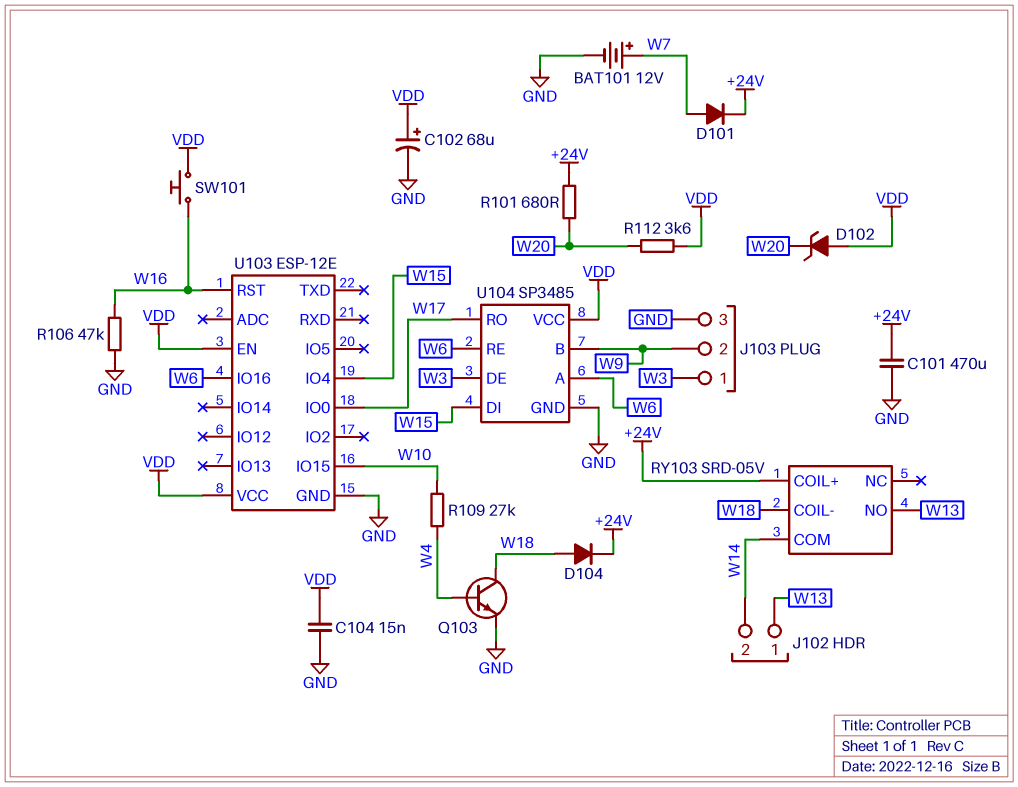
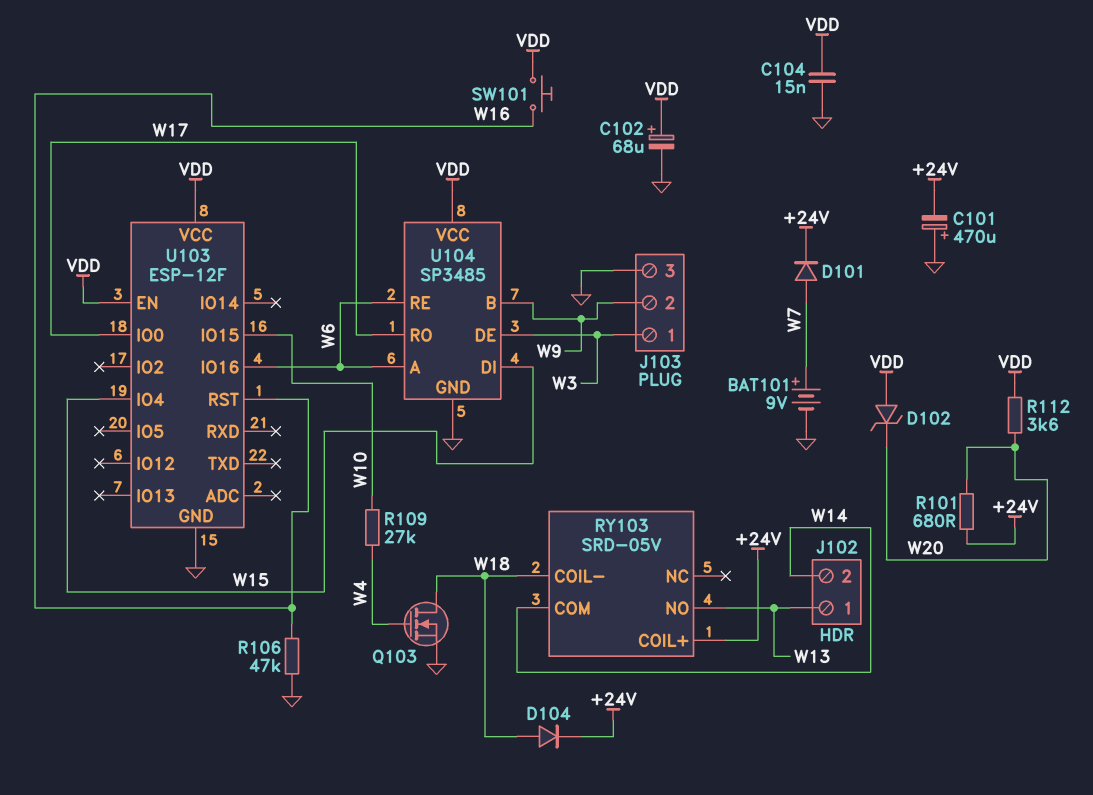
BAT101: 12V (plus W7, minus GND) -> 9V (plus W7, minus GND)
C101: 470uF (+24V, GND) -> 470uF (plus GND, minus +24V)
Q103: NPN (B W4, C W18, E GND) -> NMOS (G W4, D W18, S GND)
U103: ESP-12E -> ESP-12F

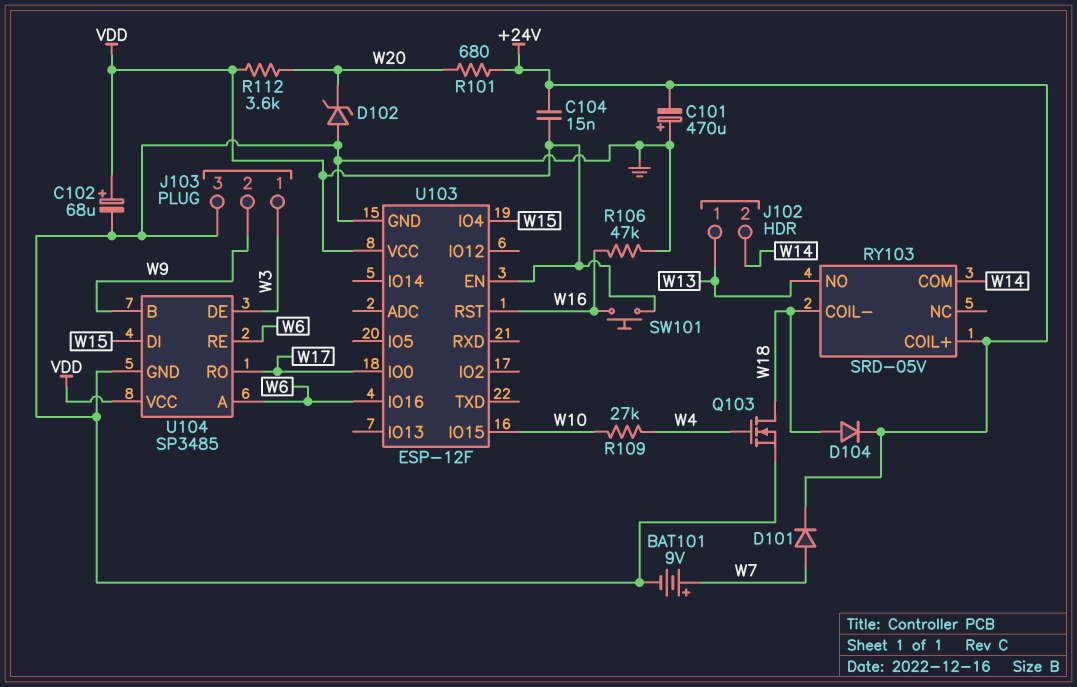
C104: 15nF (GND, VDD) -> 15nF (+24V, VDD)
D102: zener (A VDD, K W20) -> zener (A GND, K W20)

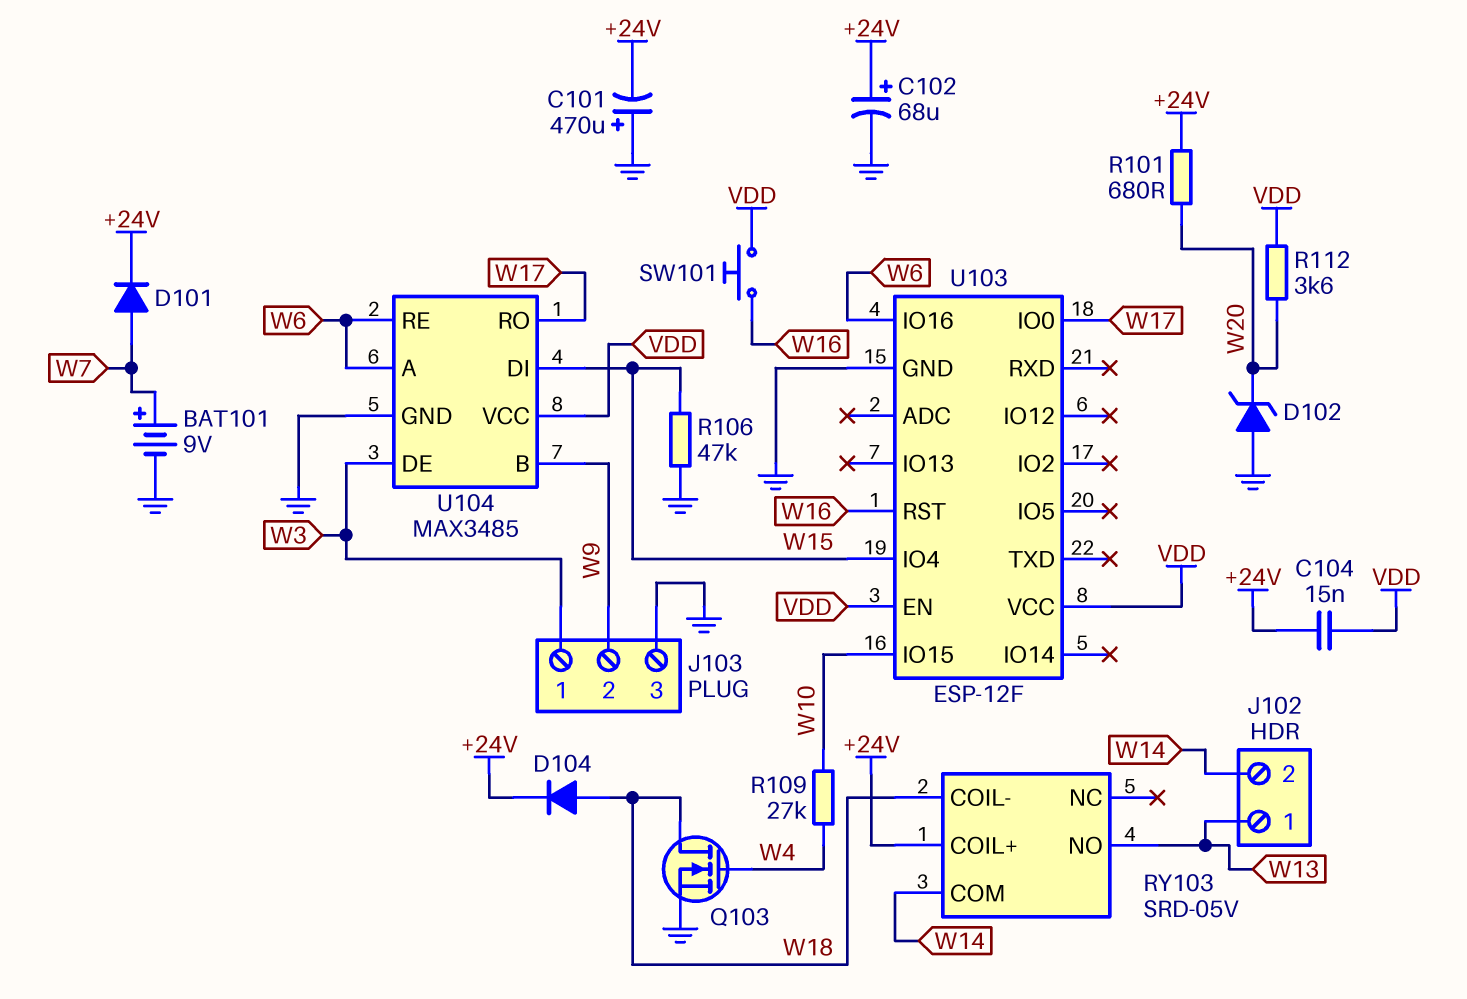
C102: 68uF (plus VDD, minus GND) -> 68uF (plus +24V, minus GND)
R106: 47k (GND, W16) -> 47k (GND, W15)
U104: SP3485 -> MAX3485

